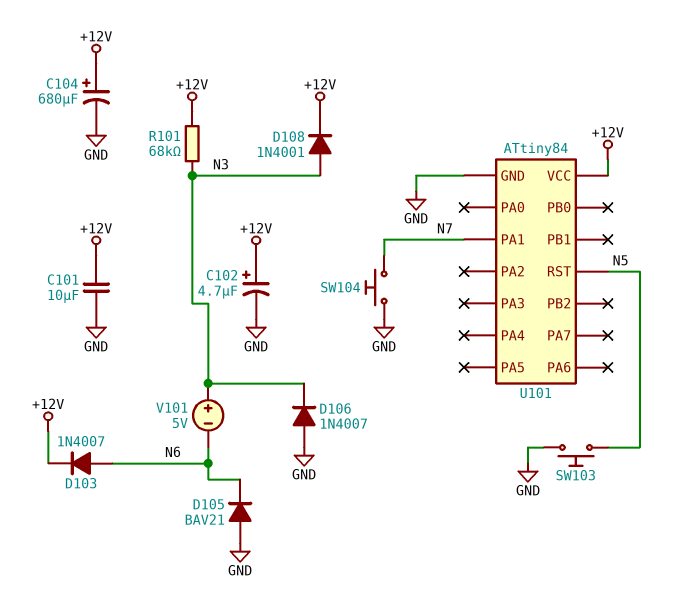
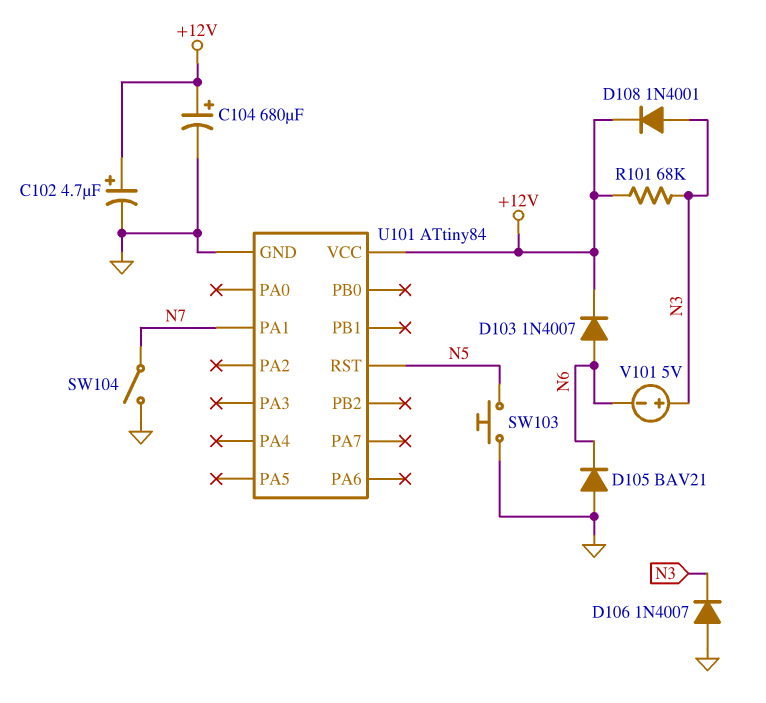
C101: 10uF (+12V, GND) -> none
SW104: button (GND, N7) -> switch (GND, N7)

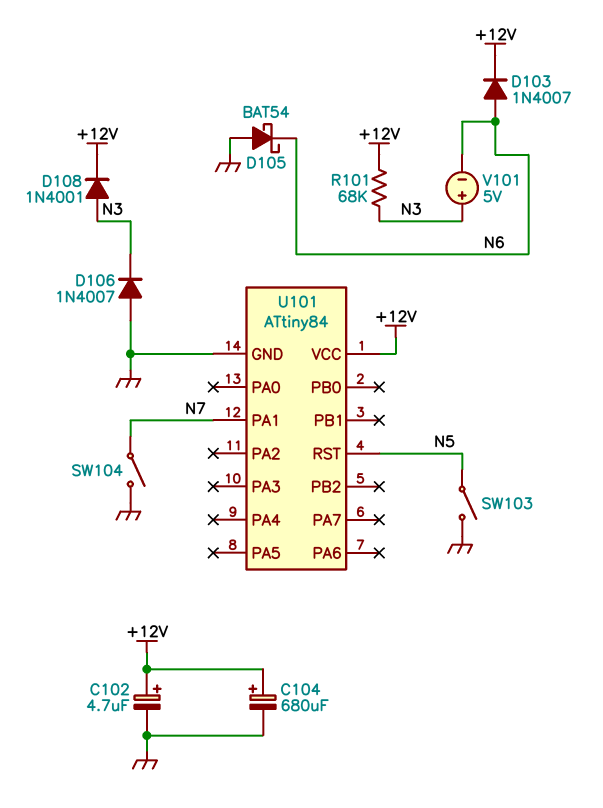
D105: diode BAV21 (A GND, K N6) -> schottky BAT54 (A GND, K N6)
SW103: button (GND, N5) -> switch (GND, N5)

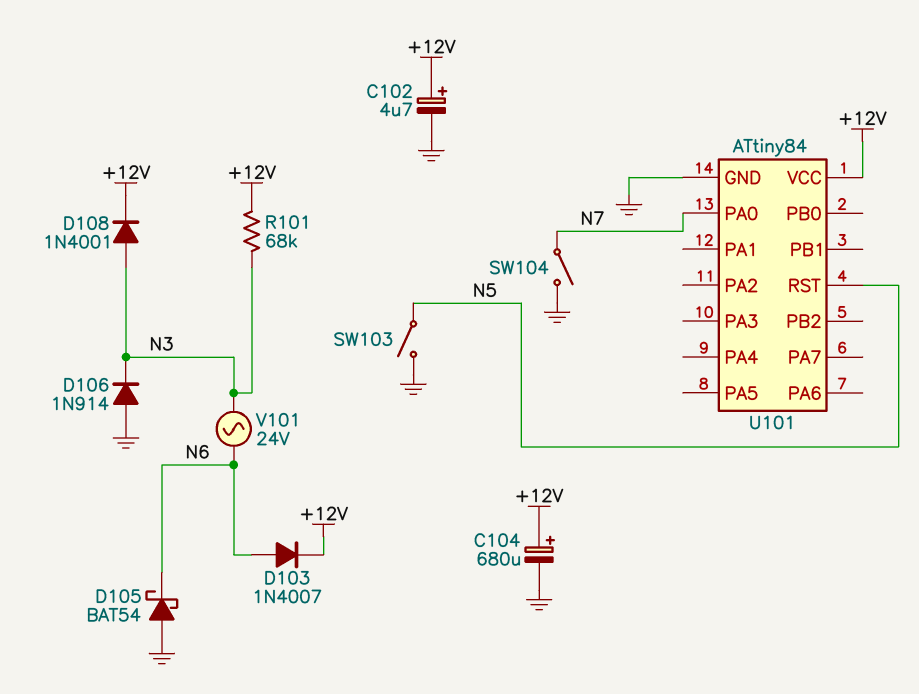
D106: diode 1N4007 (A GND, K N3) -> diode 1N914 (A GND, K N3)
U101 pin PA0: none -> N7
U101 pin PA1: N7 -> none
V101: 5V (plus N3, minus N6) -> AC 24V (N3, N6)

